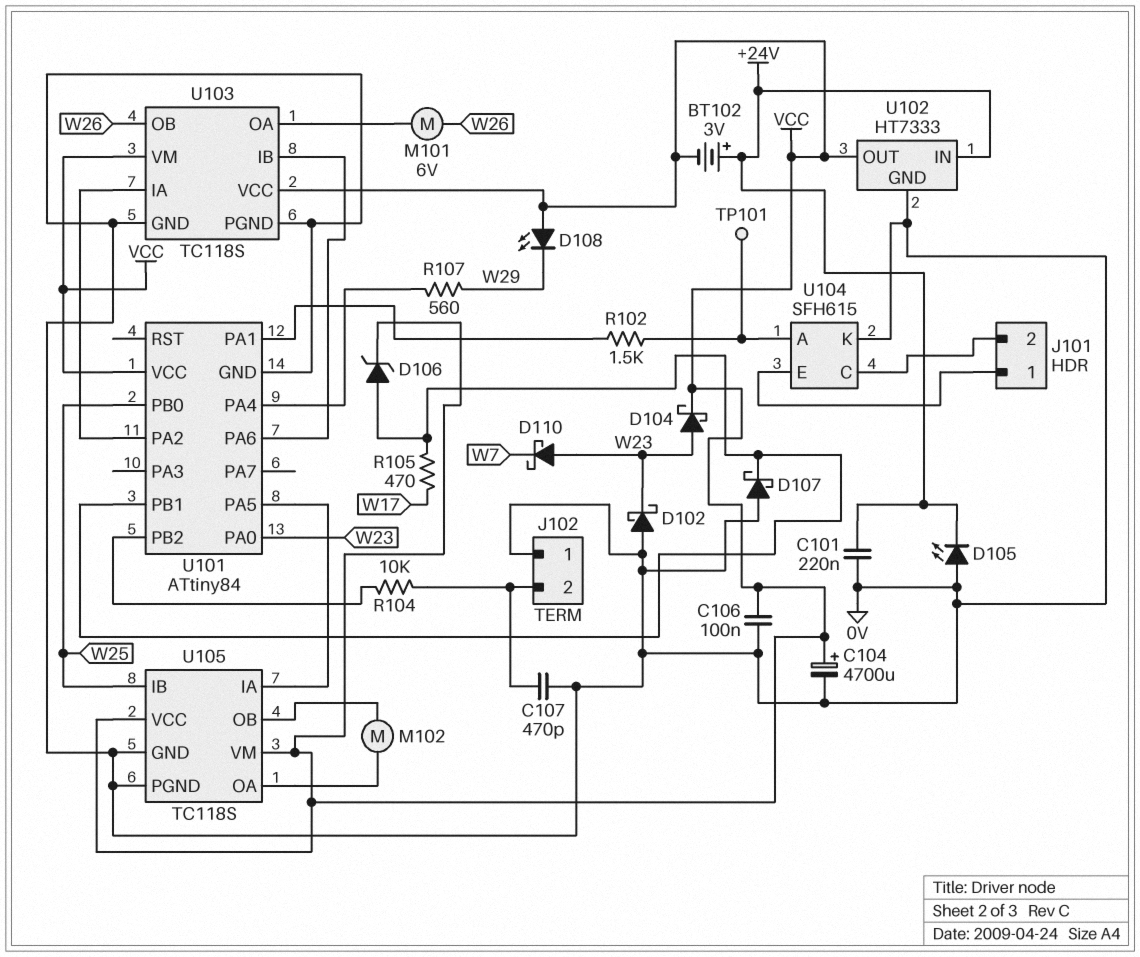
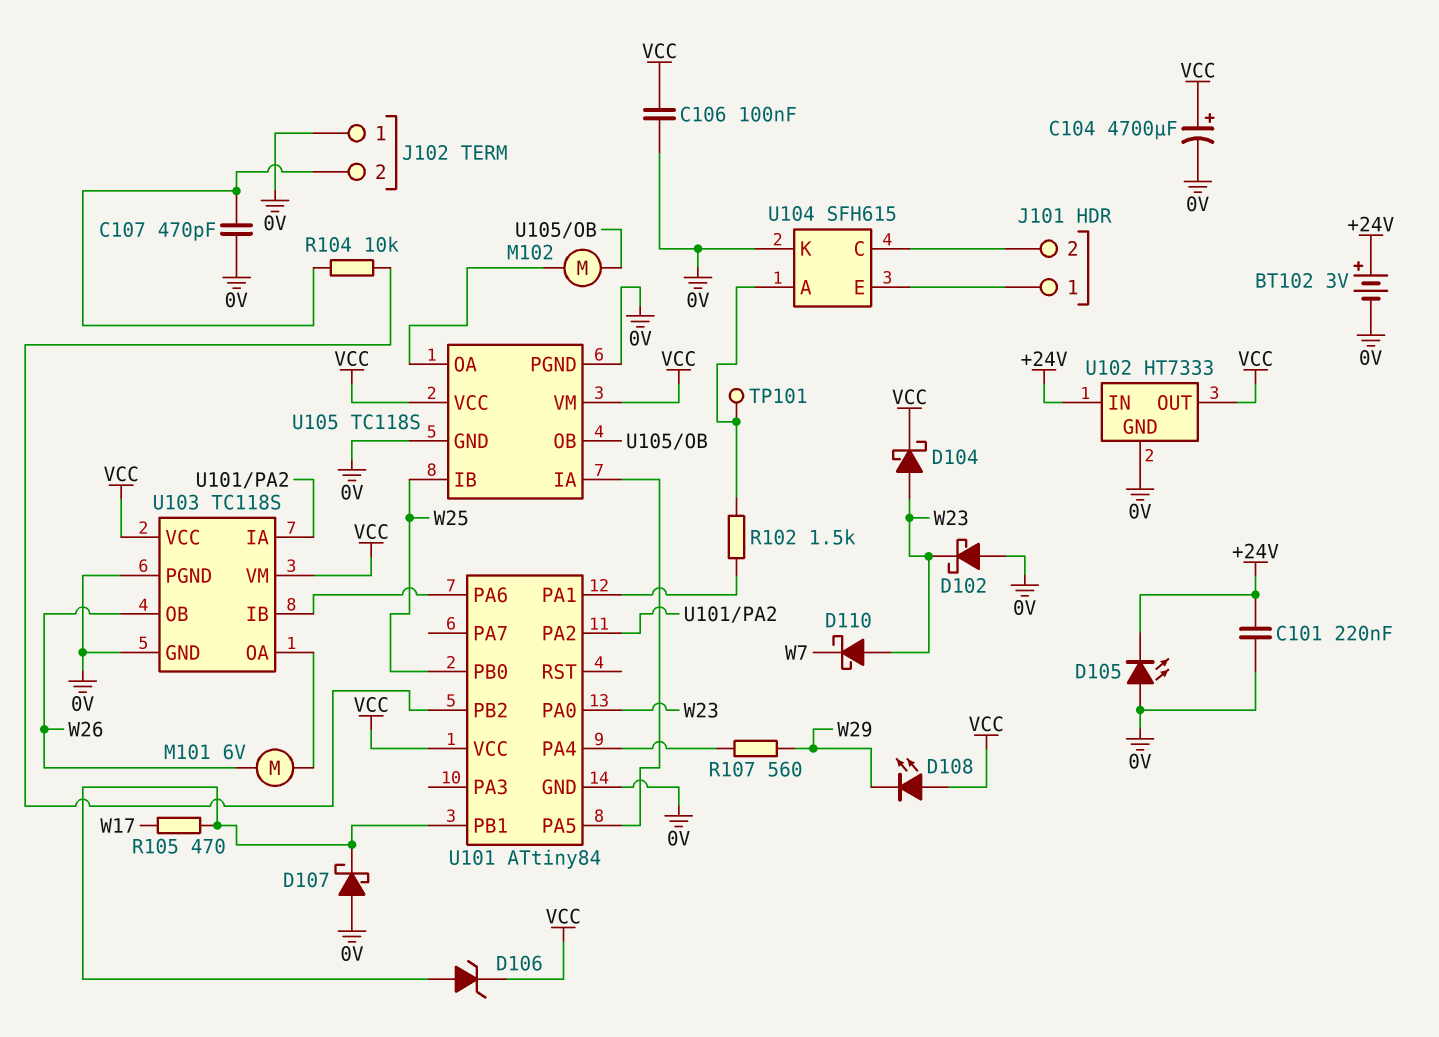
BT102: 3V (plus +24V, minus VCC) -> 3V (plus +24V, minus 0V)

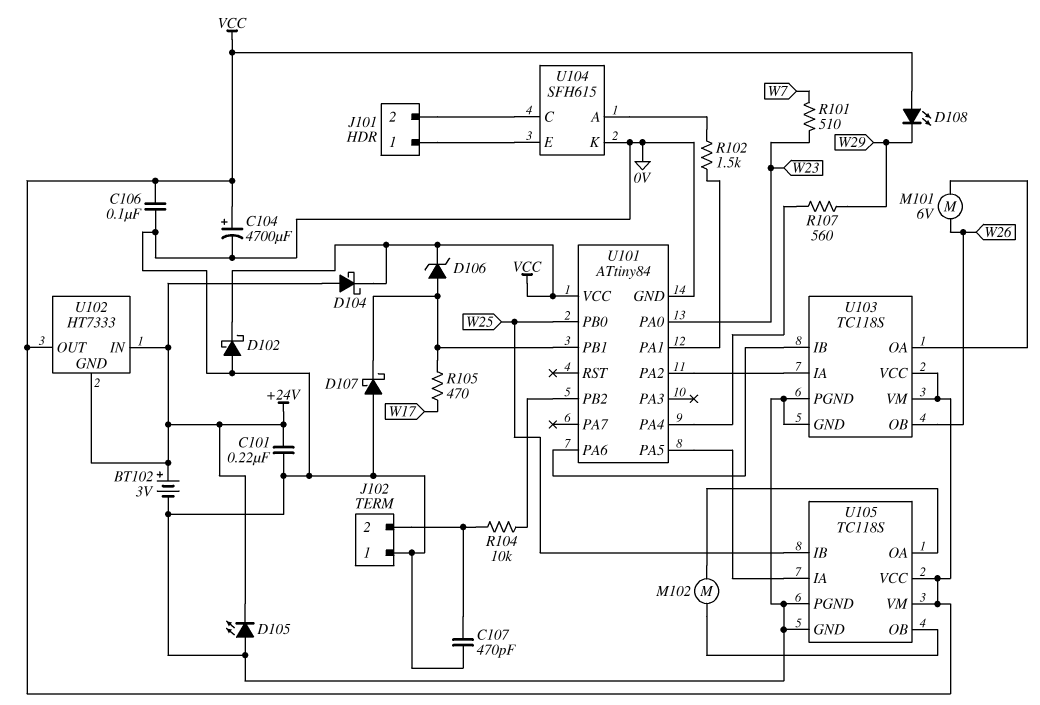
D102: schottky (A 0V, K W23) -> schottky (A 0V, K VCC)
D104: schottky (A W23, K VCC) -> schottky (A +24V, K VCC)
D110: schottky (A W23, K W7) -> none
R101: none -> 510 (W7, W23)
TP101: test point (U104/A) -> none
U102 pin GND: 0V -> +24V

